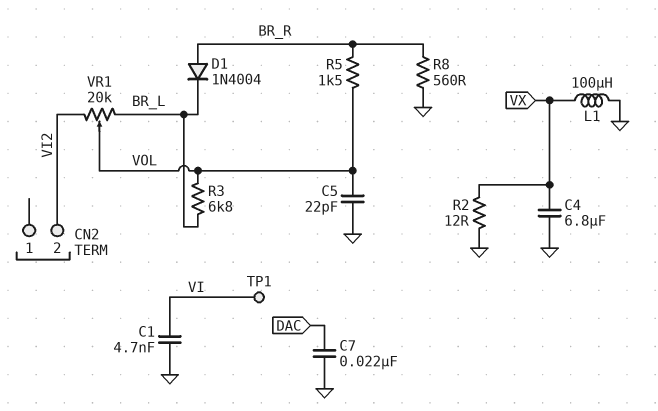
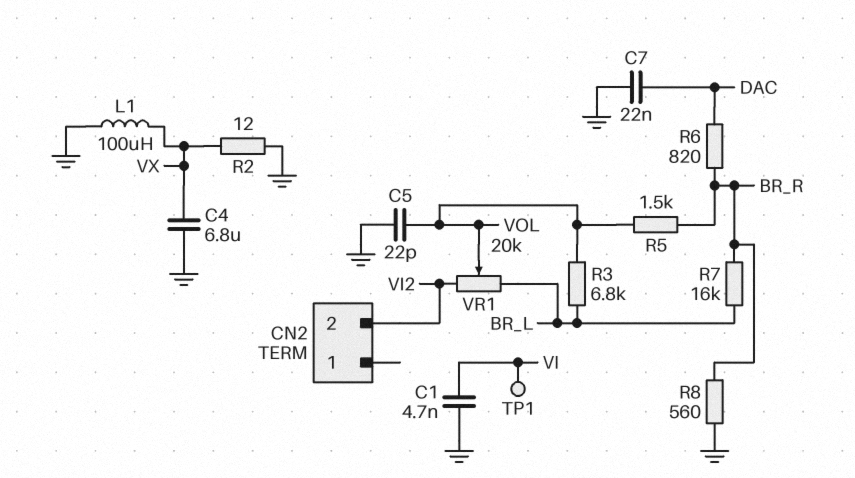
D1: diode 1N4004 (A BR_R, K BR_L) -> none
R6: none -> 820 (BR_R, DAC)
R7: none -> 16k (BR_L, BR_R)

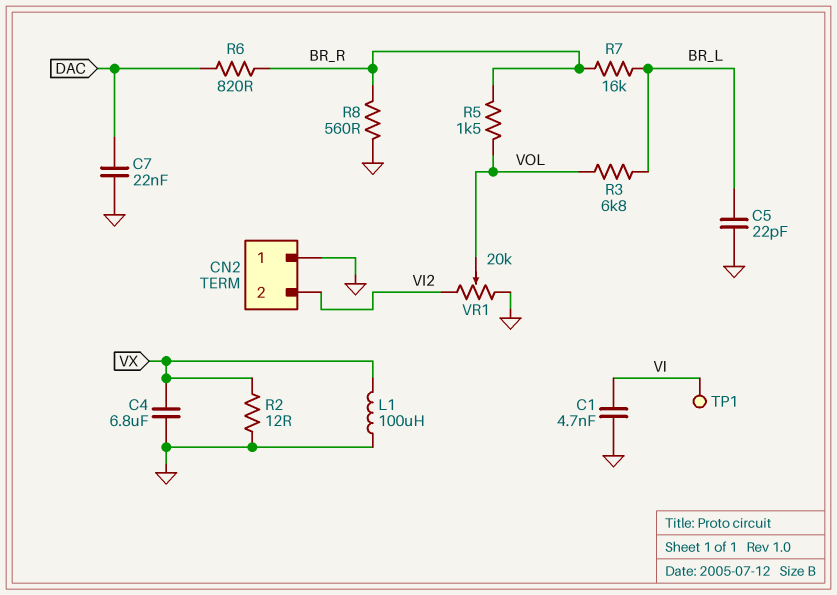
C5: 22pF (GND, VOL) -> 22pF (BR_L, GND)
CN2 pin 1: none -> GND
VR1: 20k (BR_L, VI2, wiper VOL) -> 20k (GND, VI2, wiper VOL)

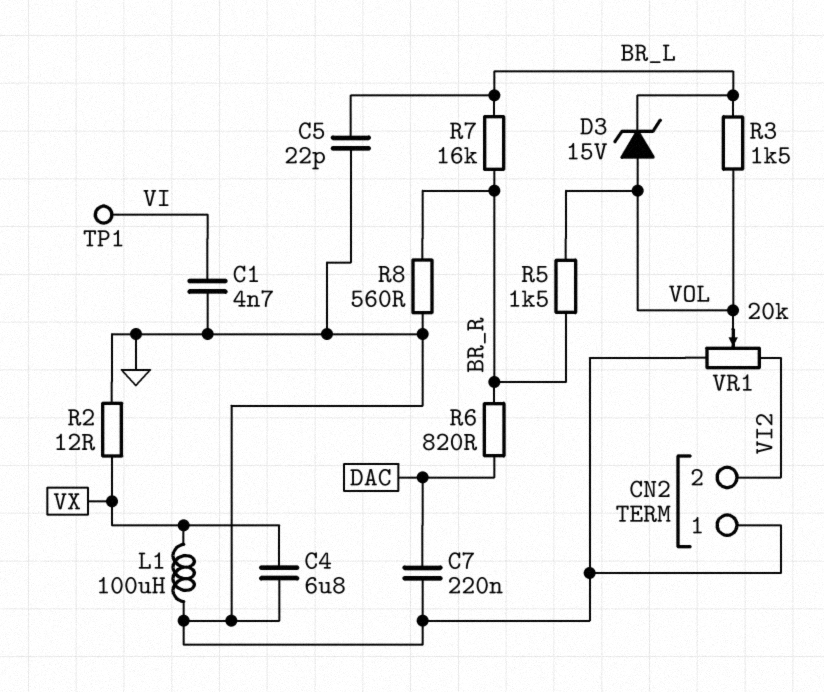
C7: 22nF (DAC, GND) -> 220nF (DAC, GND)
D3: none -> zener 15V (A VOL, K BR_L)
R3: 6.8k (BR_L, VOL) -> 1.5k (BR_L, VOL)

